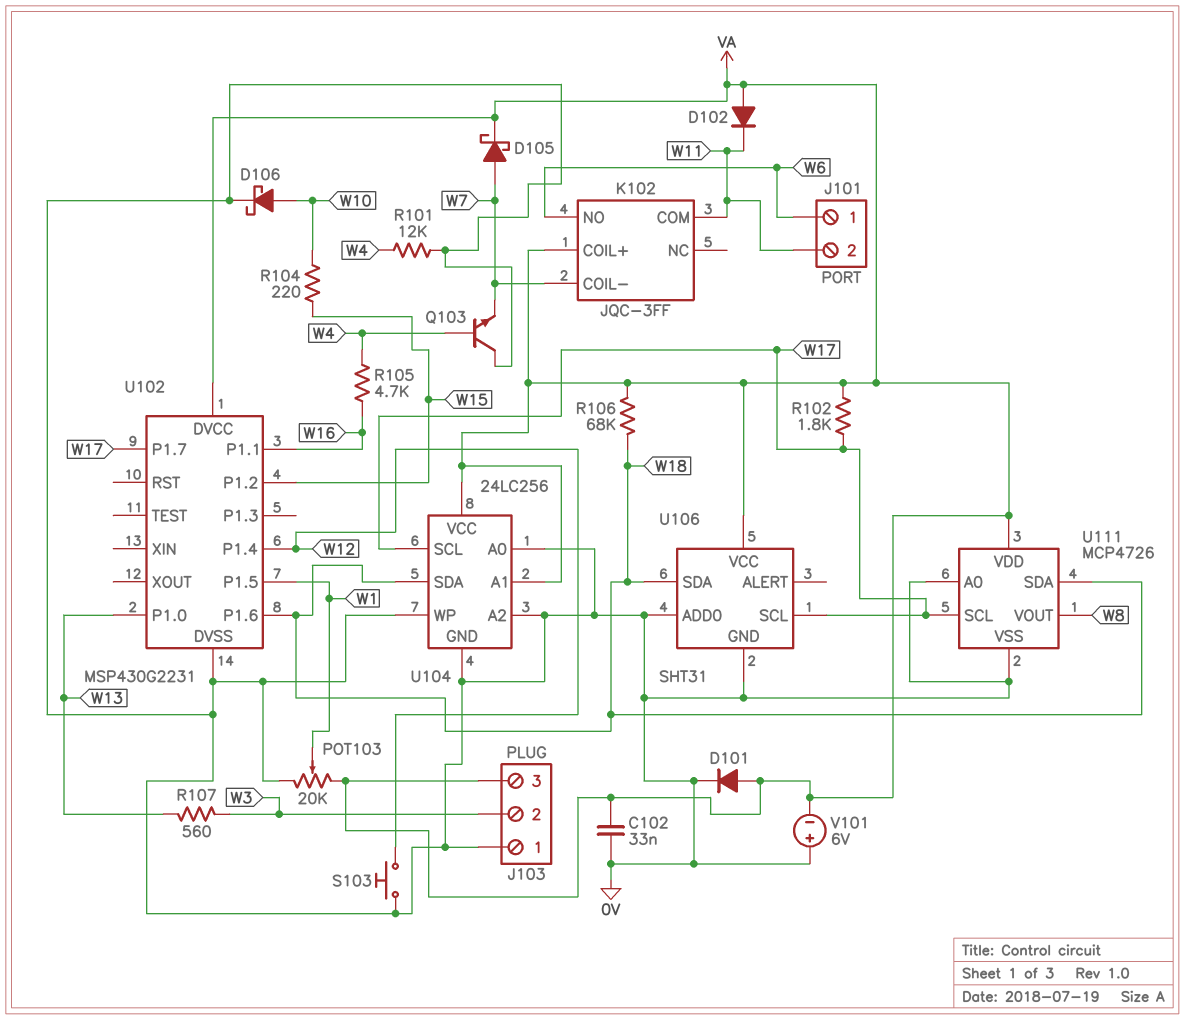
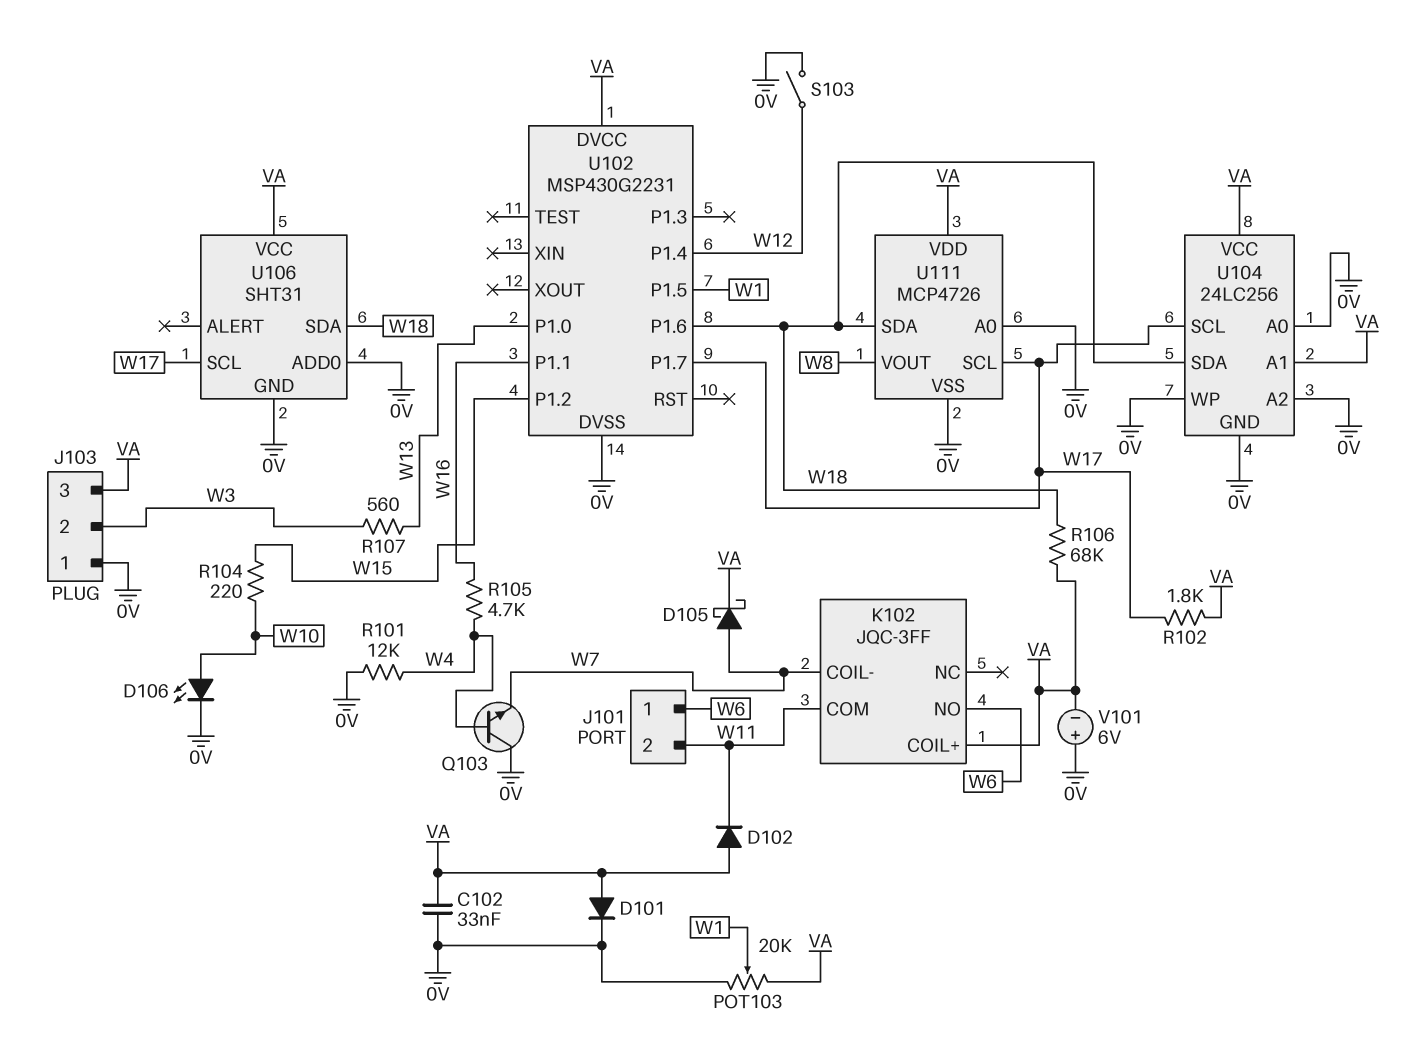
D106: schottky (A W10, K 0V) -> LED (A W10, K 0V)
S103: button (0V, W12) -> switch (0V, W12)

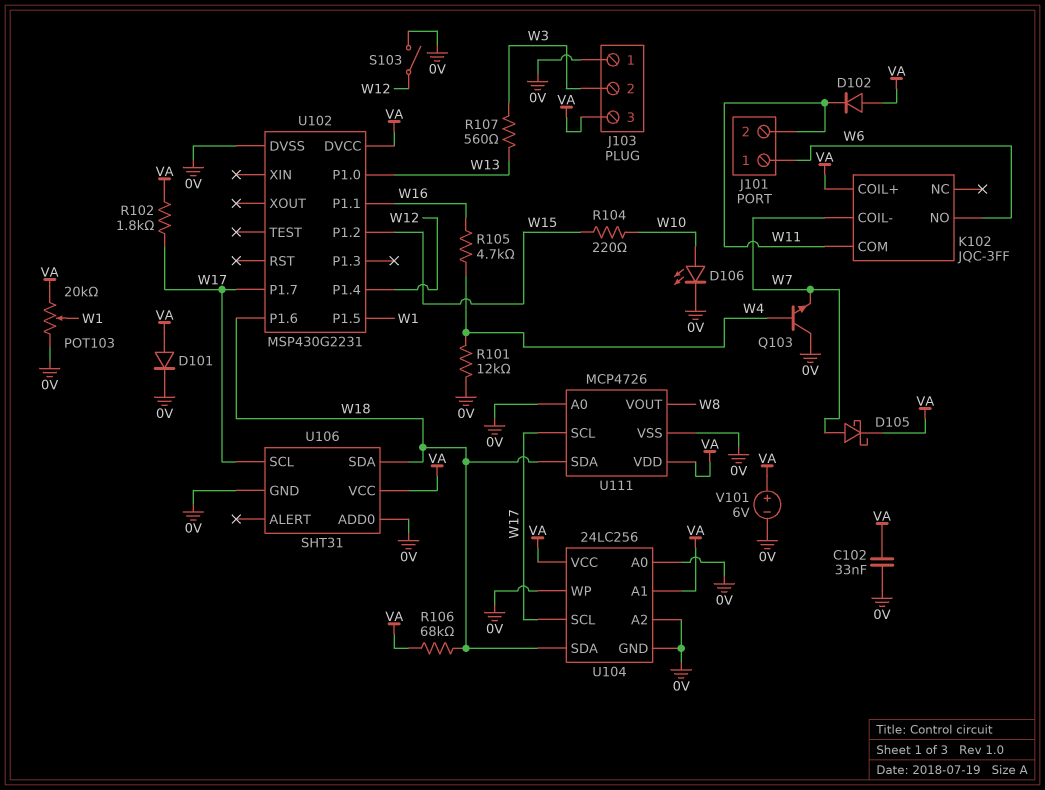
V101: 6V (plus 0V, minus VA) -> 6V (plus VA, minus 0V)

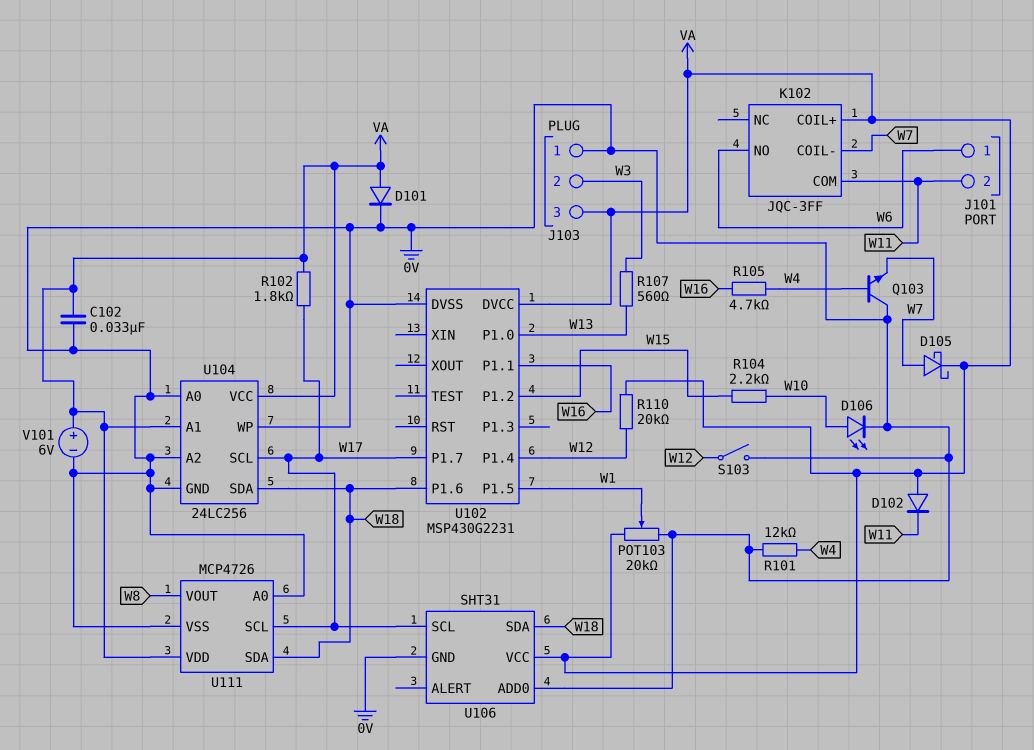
R104: 220 (W10, W15) -> 2.2k (W10, W15)
R106: 68k (VA, W18) -> none
R110: none -> 20k (VA, W12)

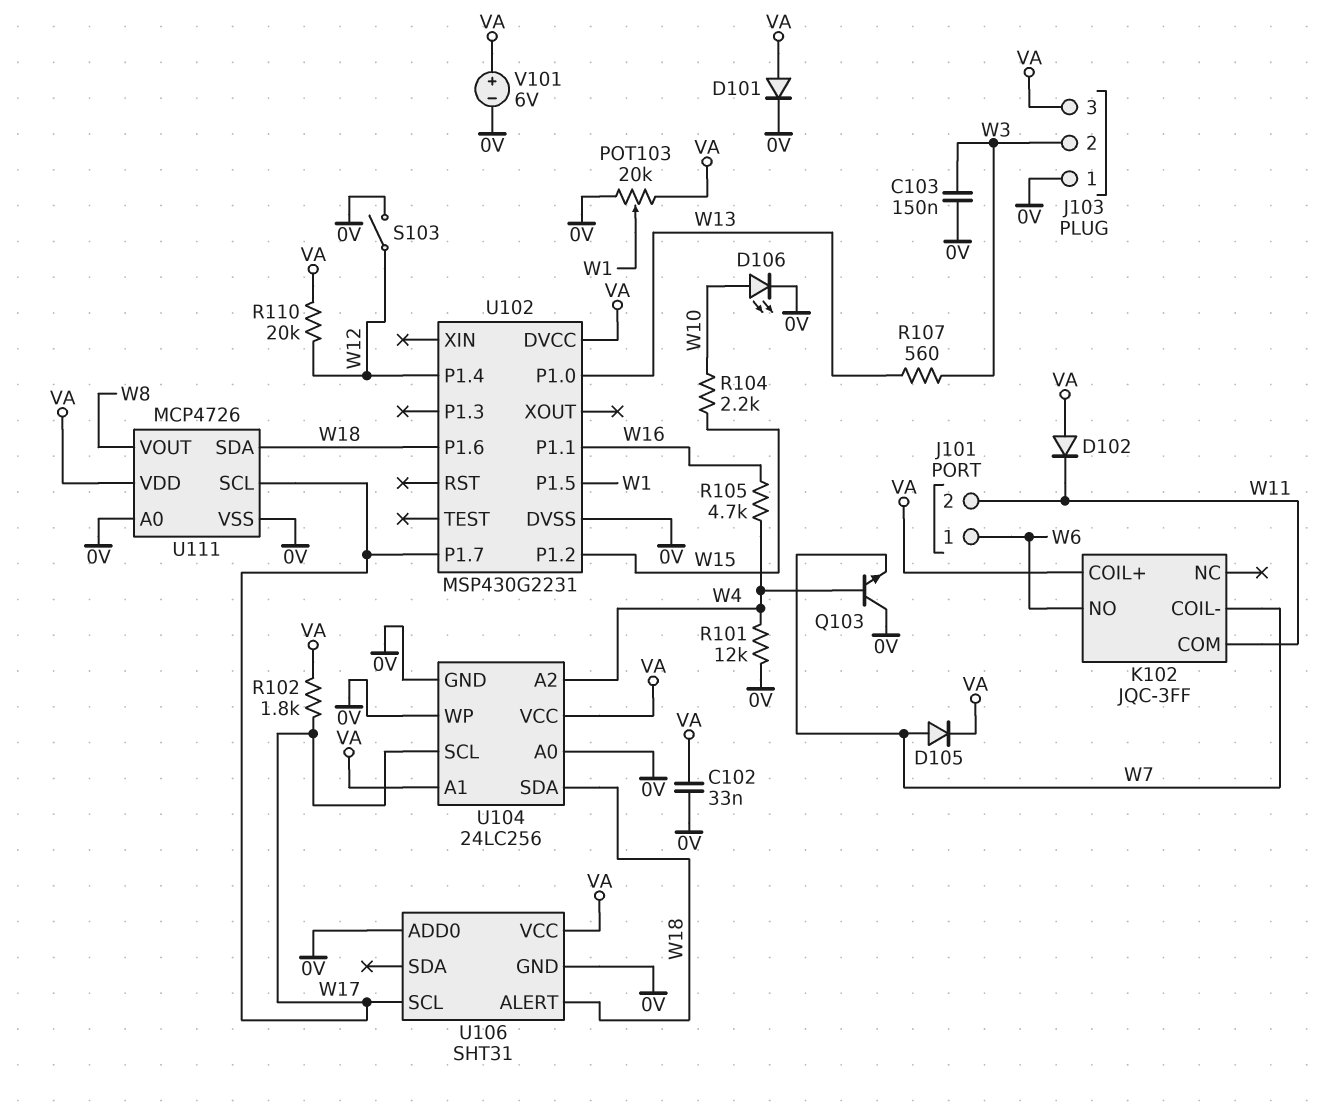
C103: none -> 150nF (0V, W3)
D105: schottky (A W7, K VA) -> diode (A W7, K VA)
U104 pin A2: 0V -> W4
U106 pin ALERT: none -> W18
U106 pin SDA: W18 -> none

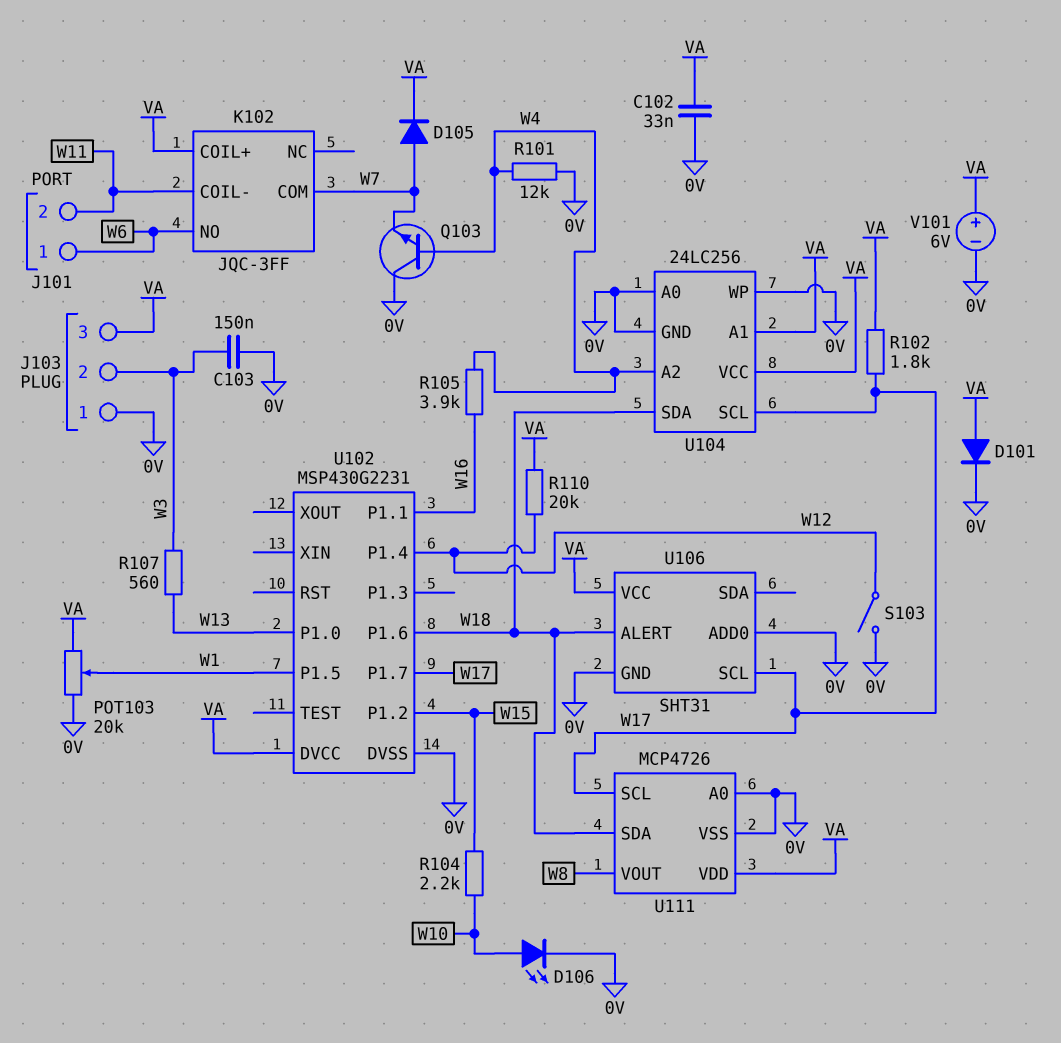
D102: diode (A VA, K W11) -> none
K102 pin COIL-: W7 -> W11
K102 pin COM: W11 -> W7
R105: 4.7k (W4, W16) -> 3.9k (W4, W16)

